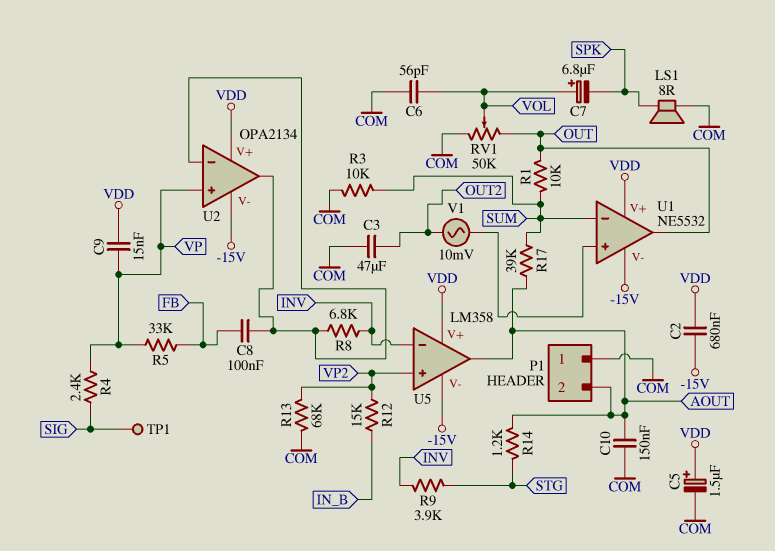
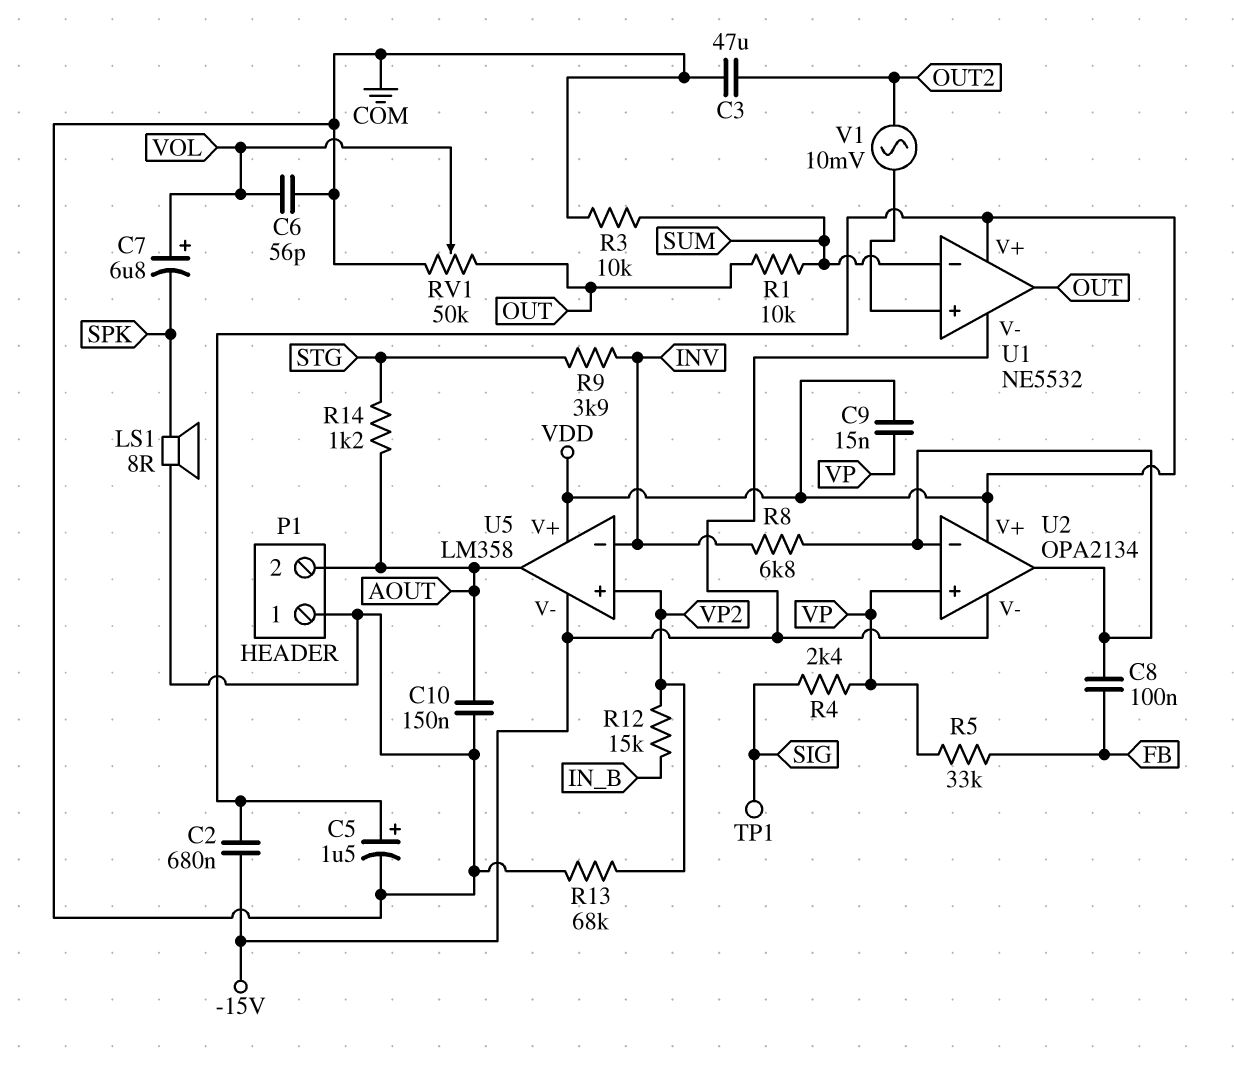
R17: 39k (AOUT, SUM) -> none

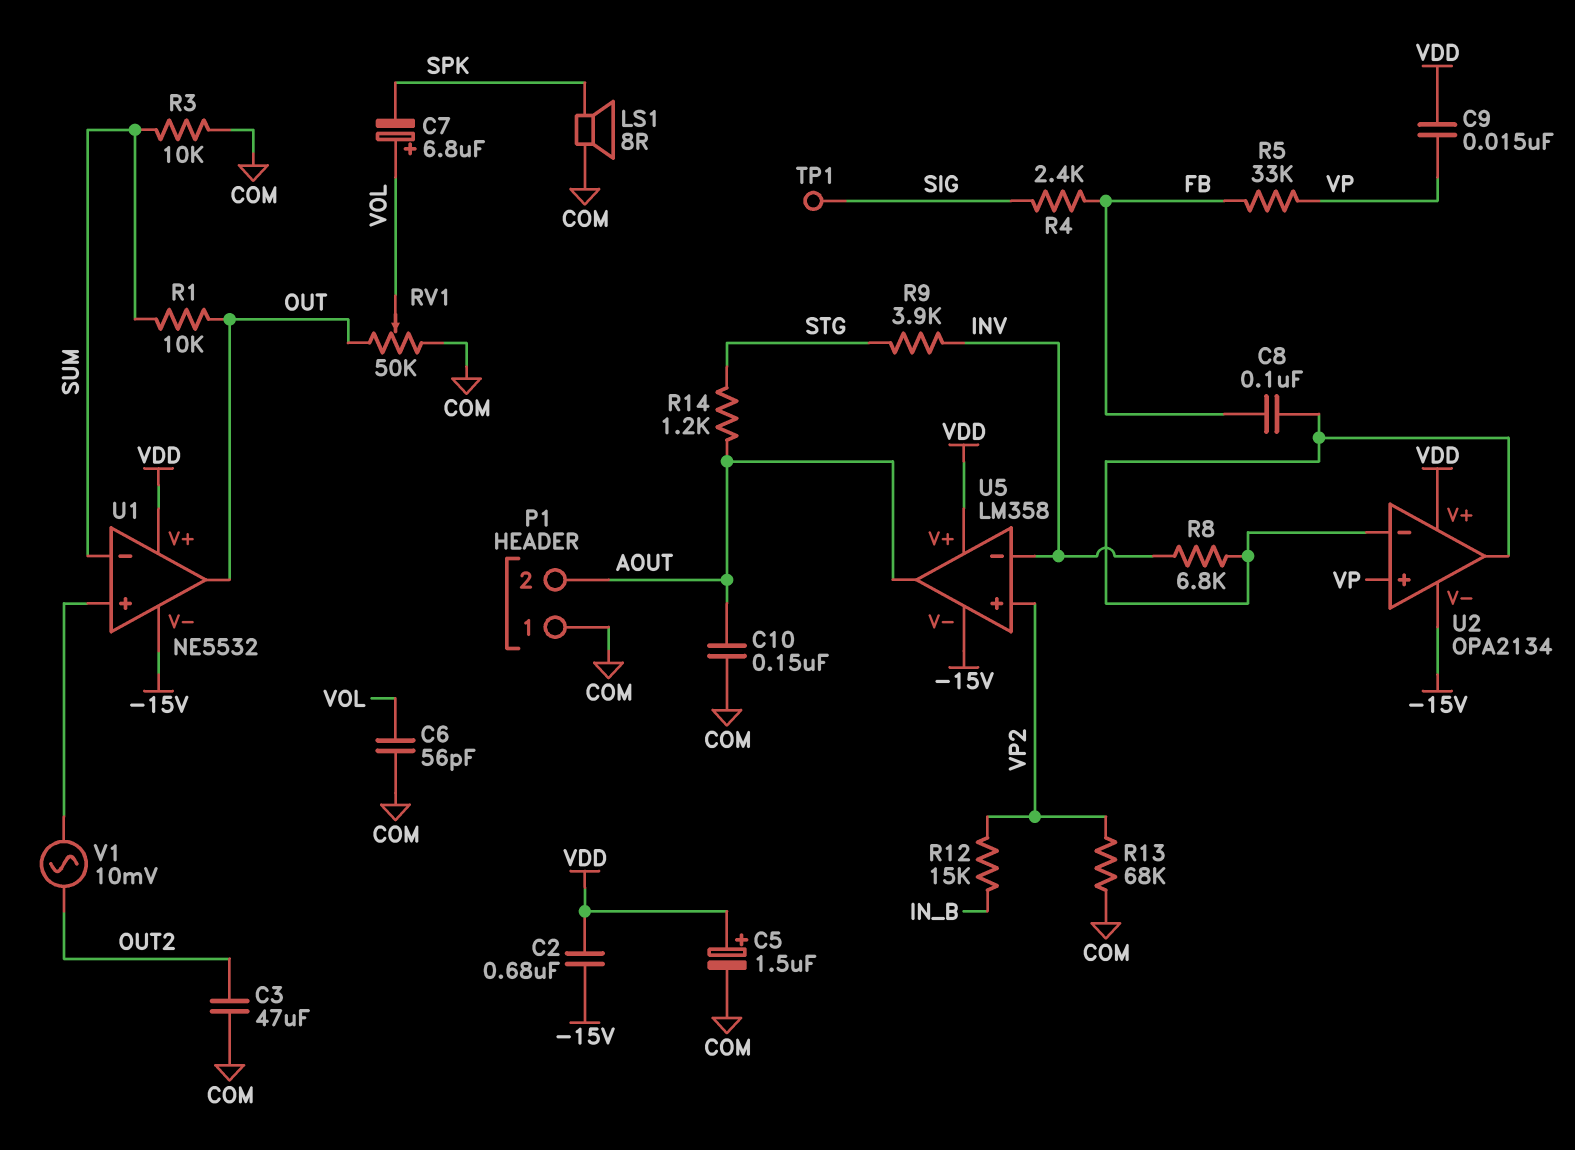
R4: 2.4k (SIG, VP) -> 2.4k (FB, SIG)

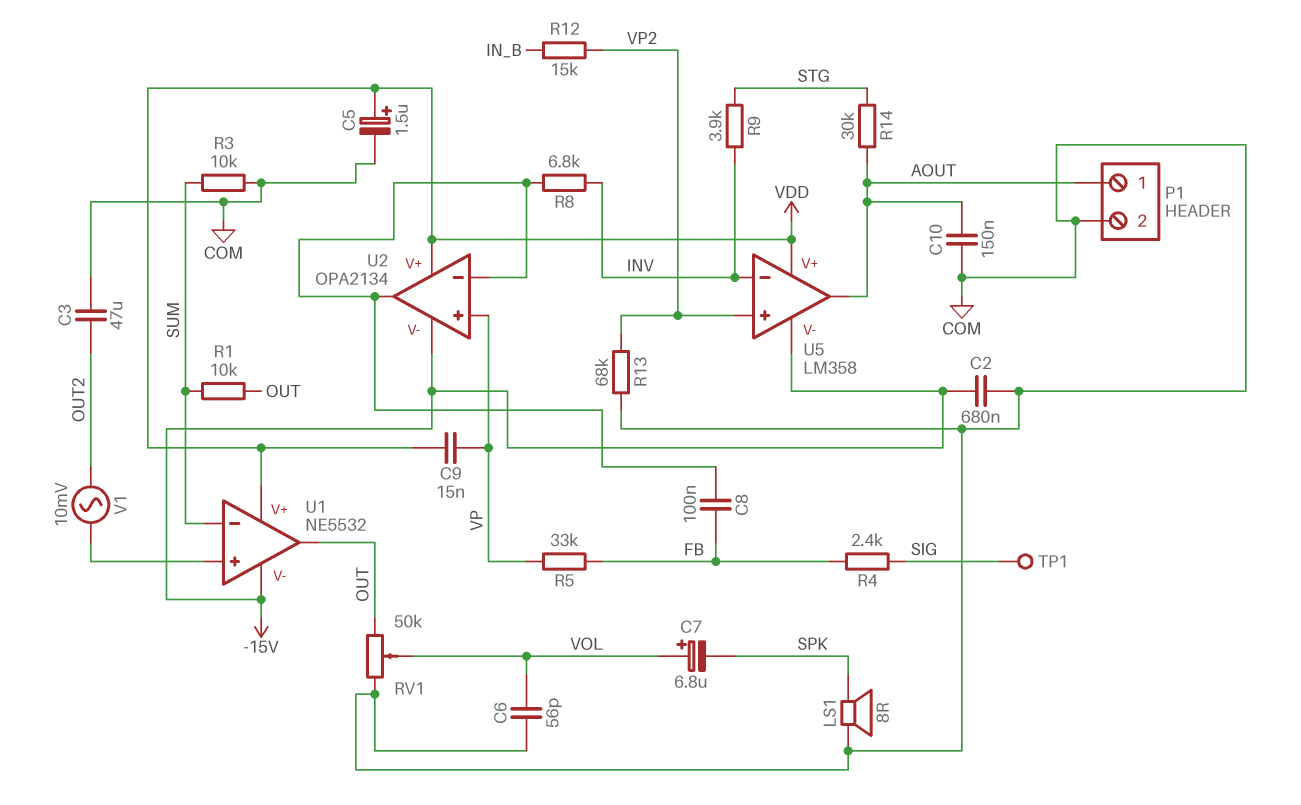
C2: 680nF (-15V, VDD) -> 680nF (-15V, COM)
P1 pin 1: COM -> AOUT
P1 pin 2: AOUT -> COM
R14: 1.2k (AOUT, STG) -> 30k (AOUT, STG)

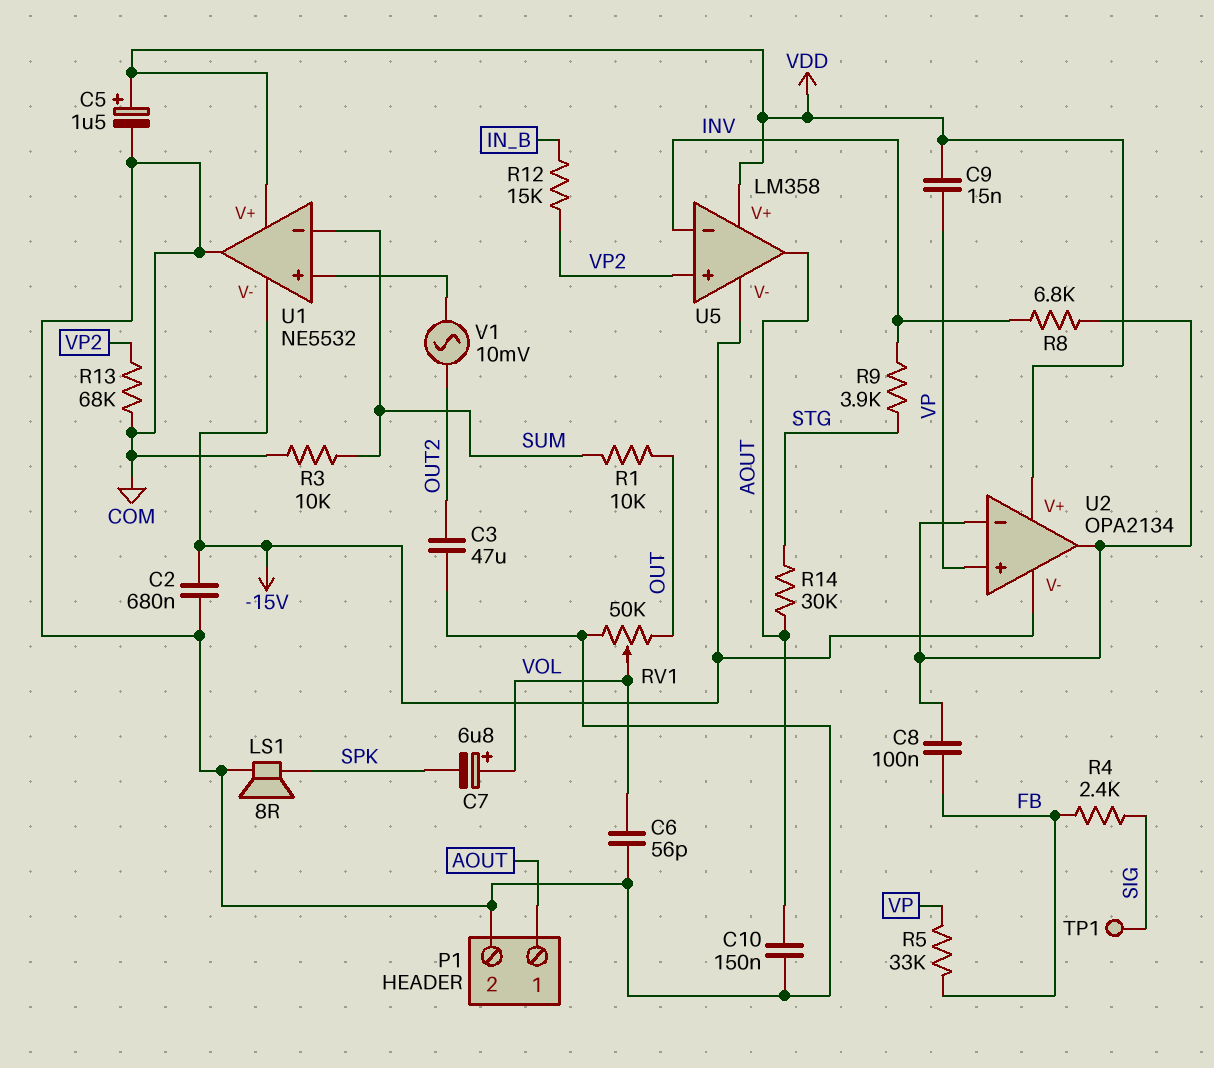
U1 pin out: OUT -> COM

